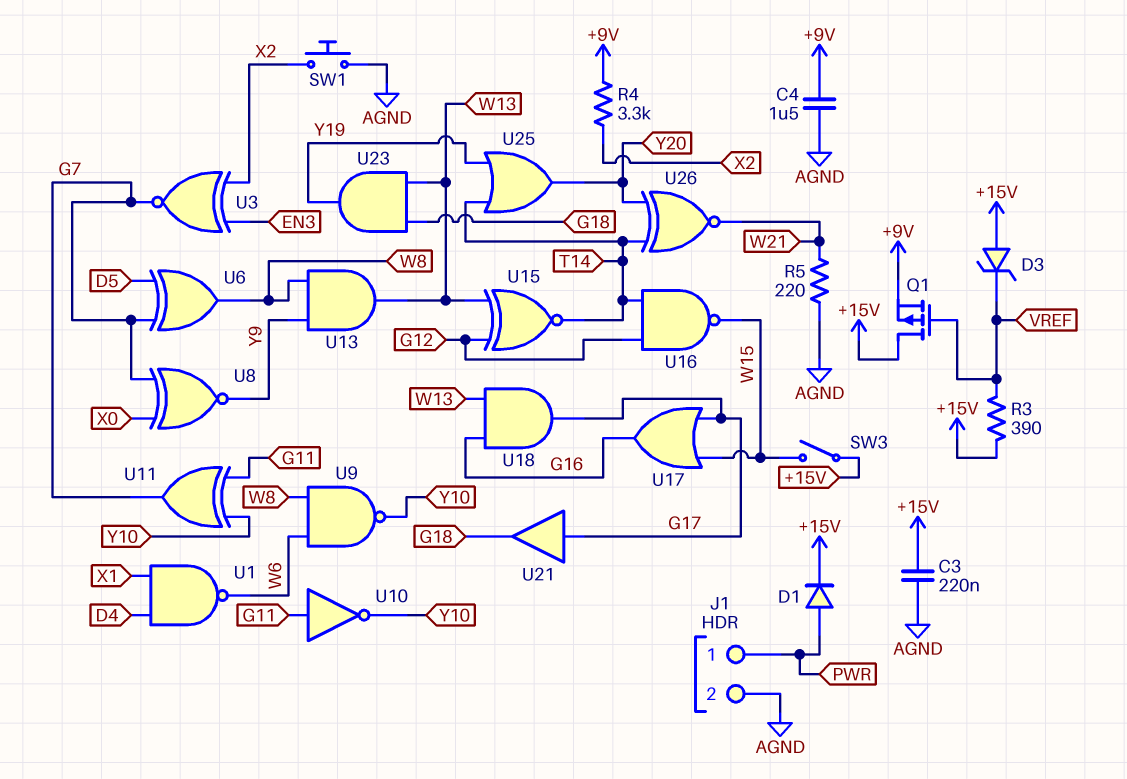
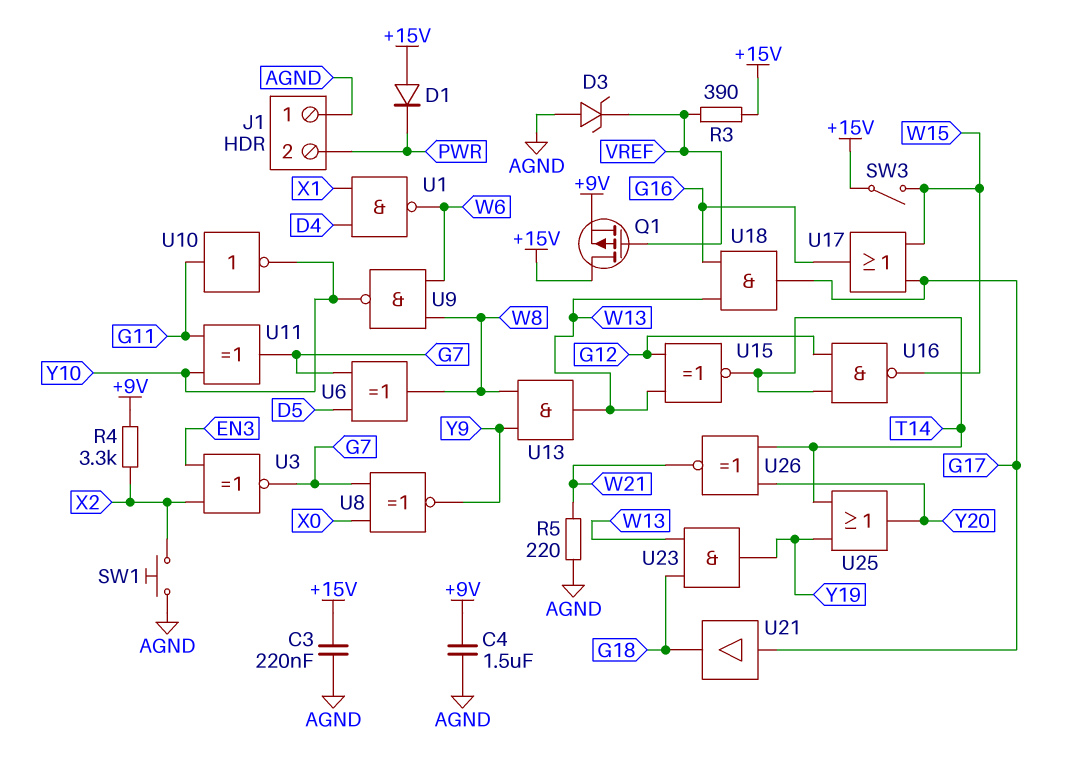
D1: diode (A PWR, K +15V) -> diode (A +15V, K PWR)
D3: zener (A +15V, K VREF) -> zener (A AGND, K VREF)
J1 pin 1: PWR -> AGND
J1 pin 2: AGND -> PWR

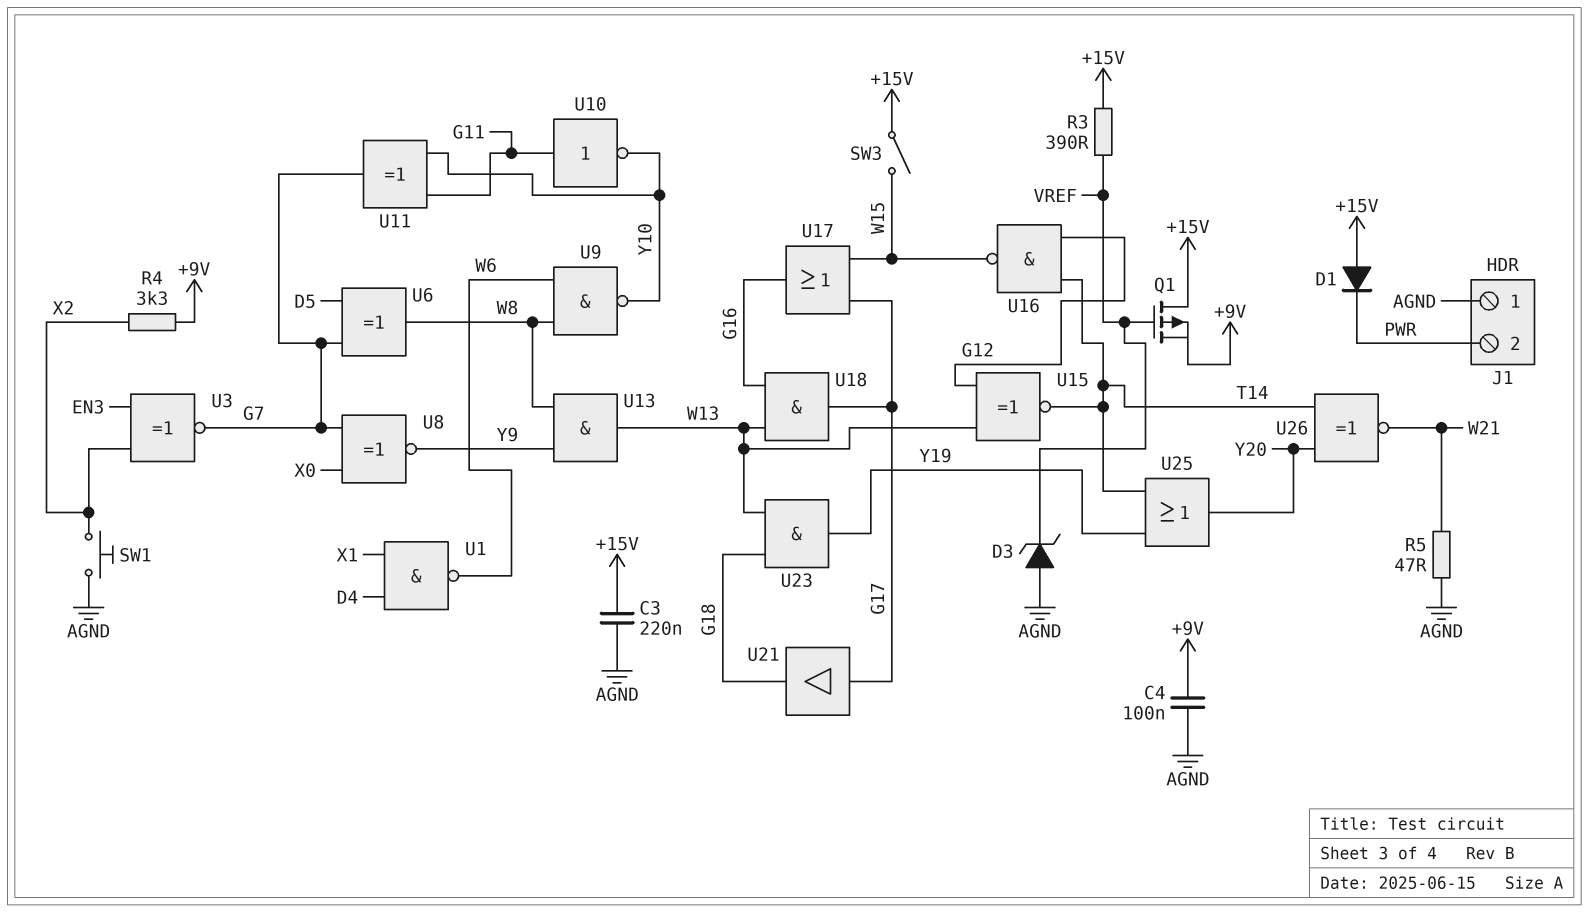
C4: 1.5uF (+9V, AGND) -> 100nF (+9V, AGND)
R5: 220 (AGND, W21) -> 47 (AGND, W21)

